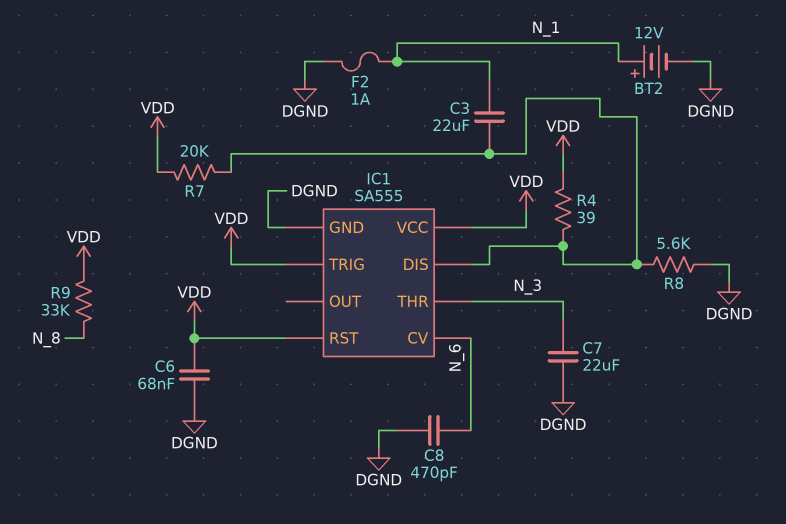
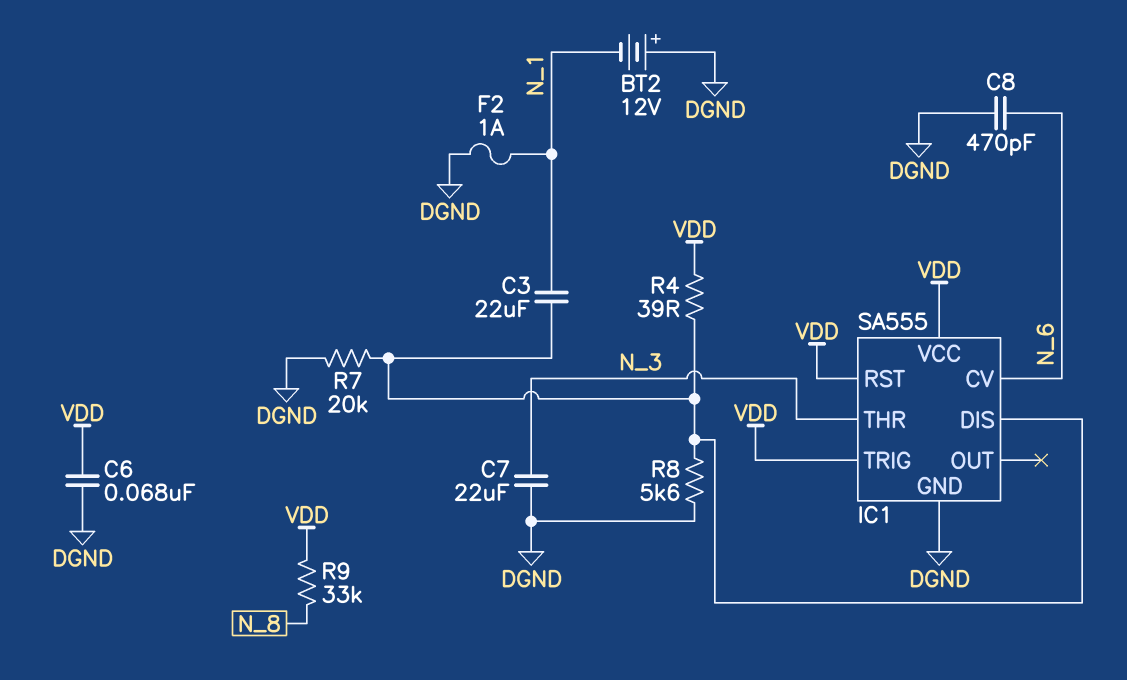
BT2: 12V (plus N_1, minus DGND) -> 12V (plus DGND, minus N_1)
R7: 20k (IC1/DIS, VDD) -> 20k (DGND, IC1/DIS)

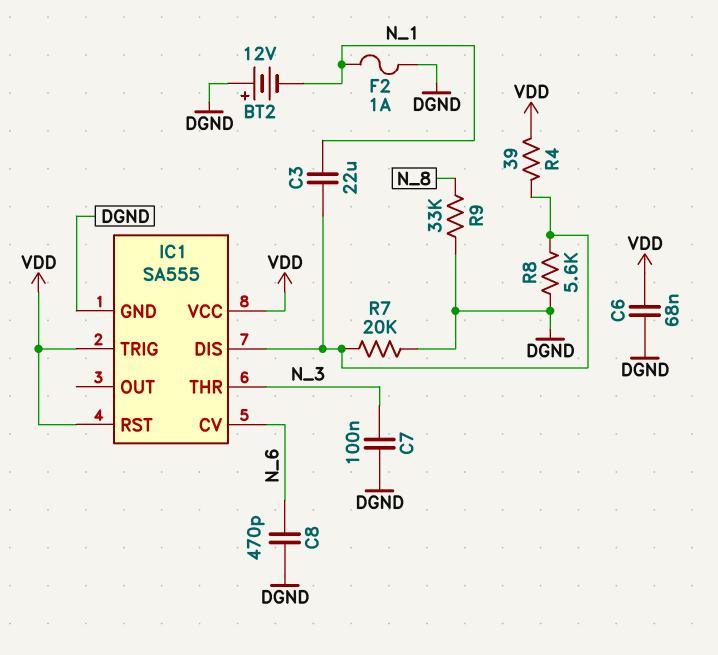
C7: 22uF (DGND, N_3) -> 100nF (DGND, N_3)
R9: 33k (N_8, VDD) -> 33k (DGND, N_8)

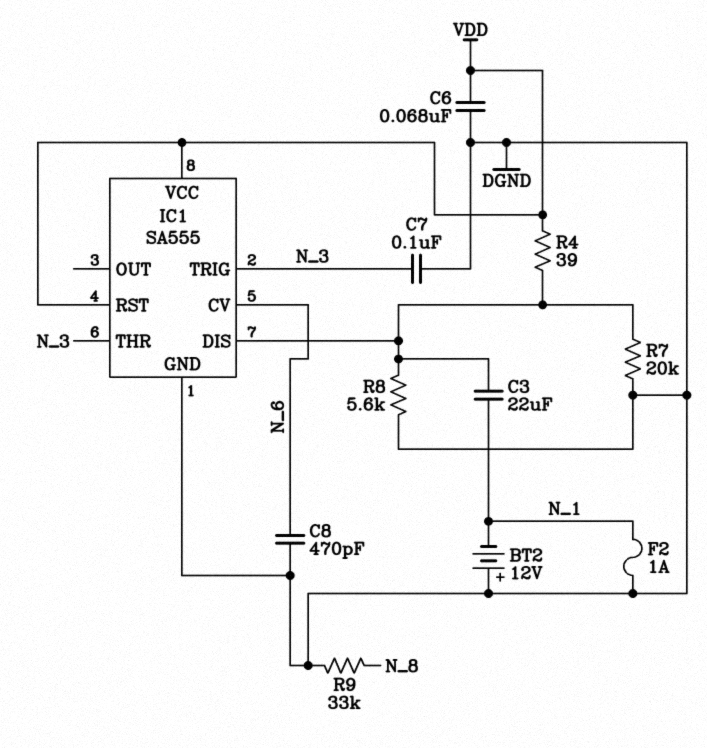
IC1 pin TRIG: VDD -> N_3

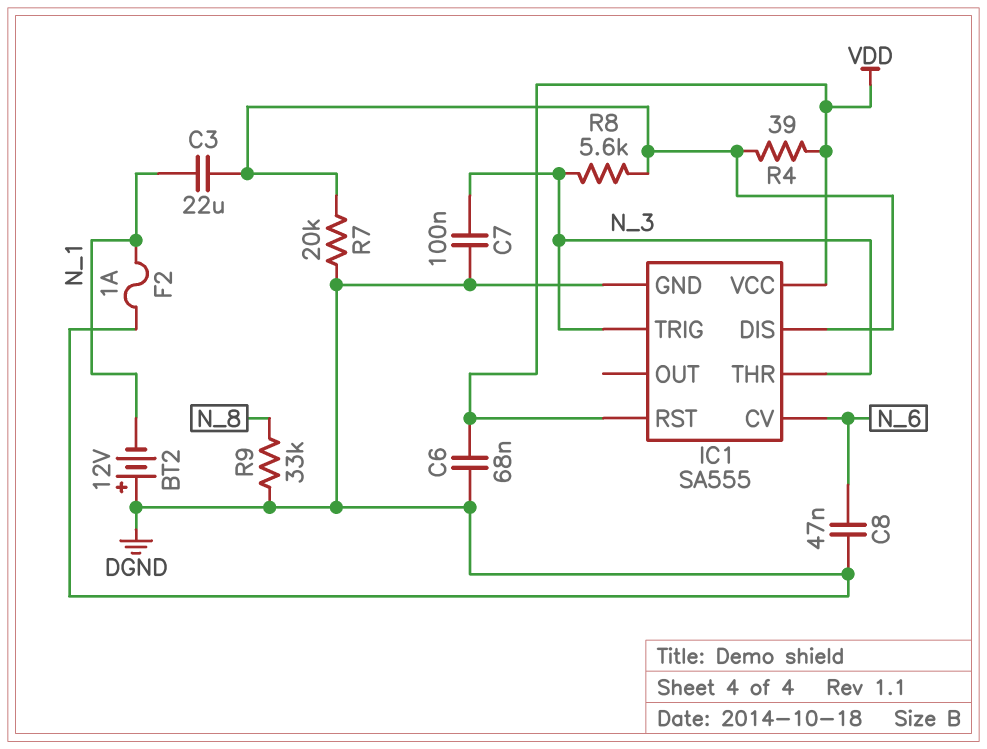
C8: 470pF (DGND, N_6) -> 47nF (DGND, N_6)
R8: 5.6k (DGND, IC1/DIS) -> 5.6k (IC1/DIS, N_3)

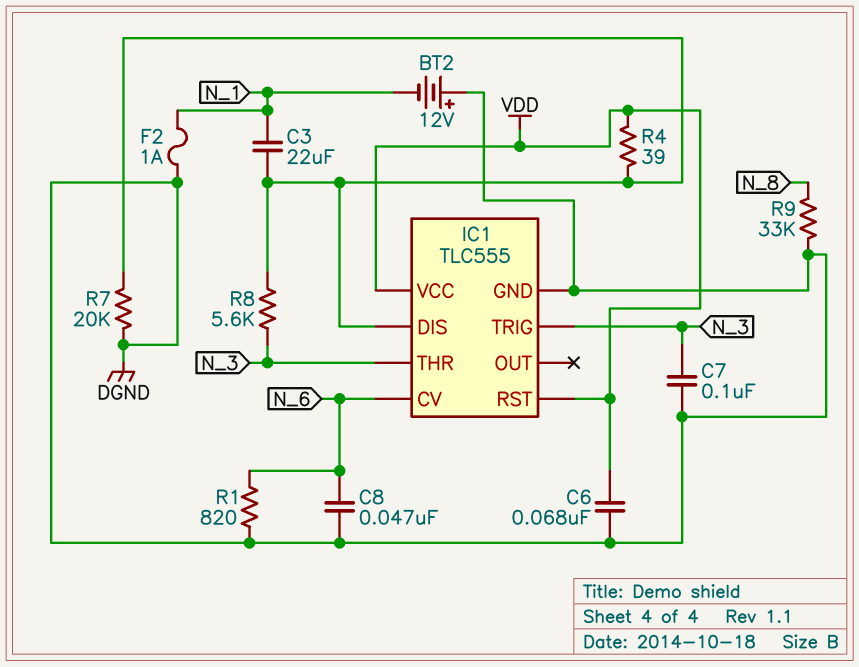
IC1: SA555 -> TLC555
R1: none -> 820 (DGND, N_6)

